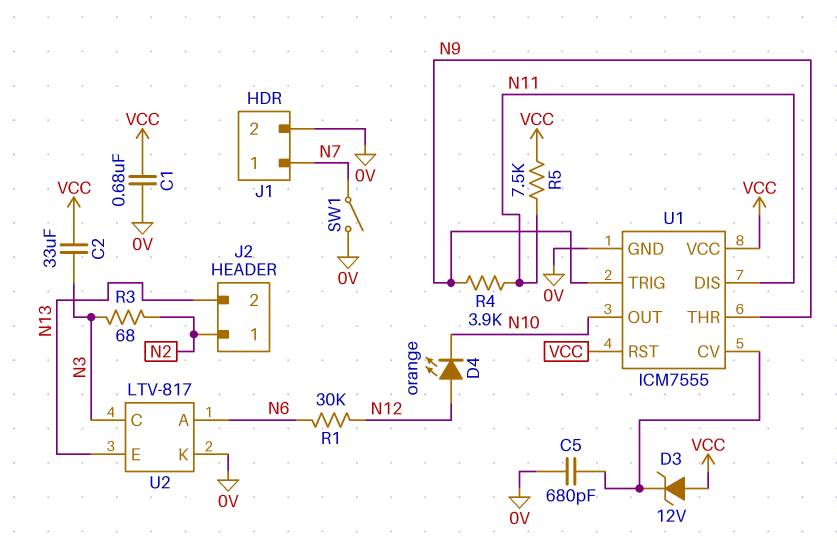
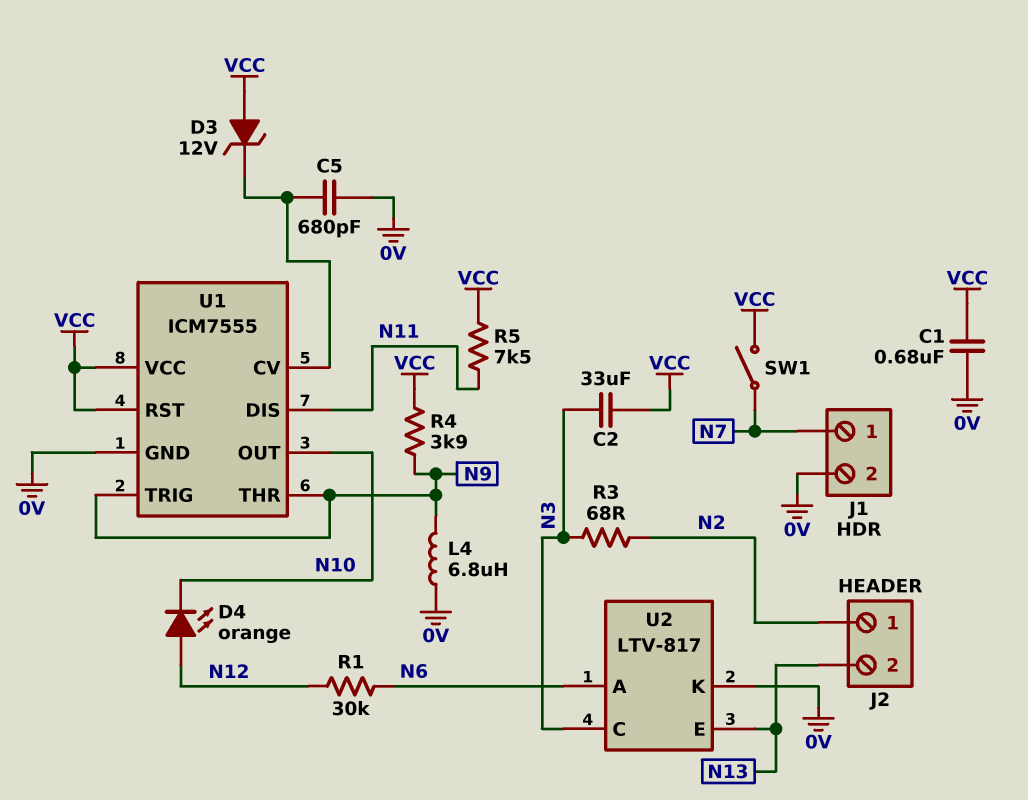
L4: none -> 6.8uH (0V, N9)
R4: 3.9k (N9, N11) -> 3.9k (N9, VCC)
SW1: switch (0V, N7) -> switch (N7, VCC)

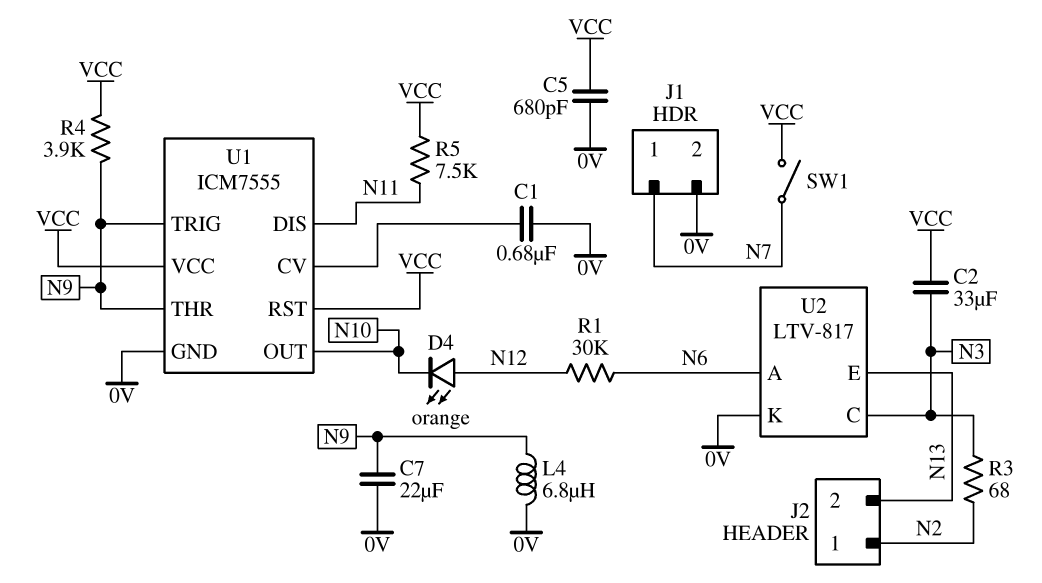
C1: 680nF (0V, VCC) -> 680nF (0V, U1/CV)
C5: 680pF (0V, U1/CV) -> 680pF (0V, VCC)
C7: none -> 22uF (0V, N9)
D3: zener 12V (A VCC, K U1/CV) -> none

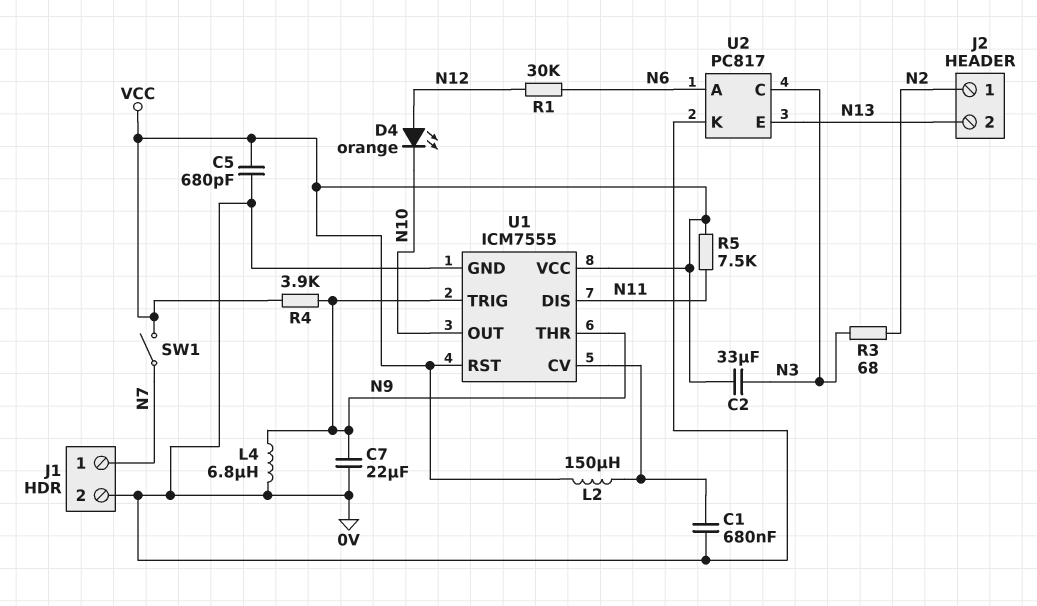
L2: none -> 150uH (U1/CV, VCC)
U2: LTV-817 -> PC817

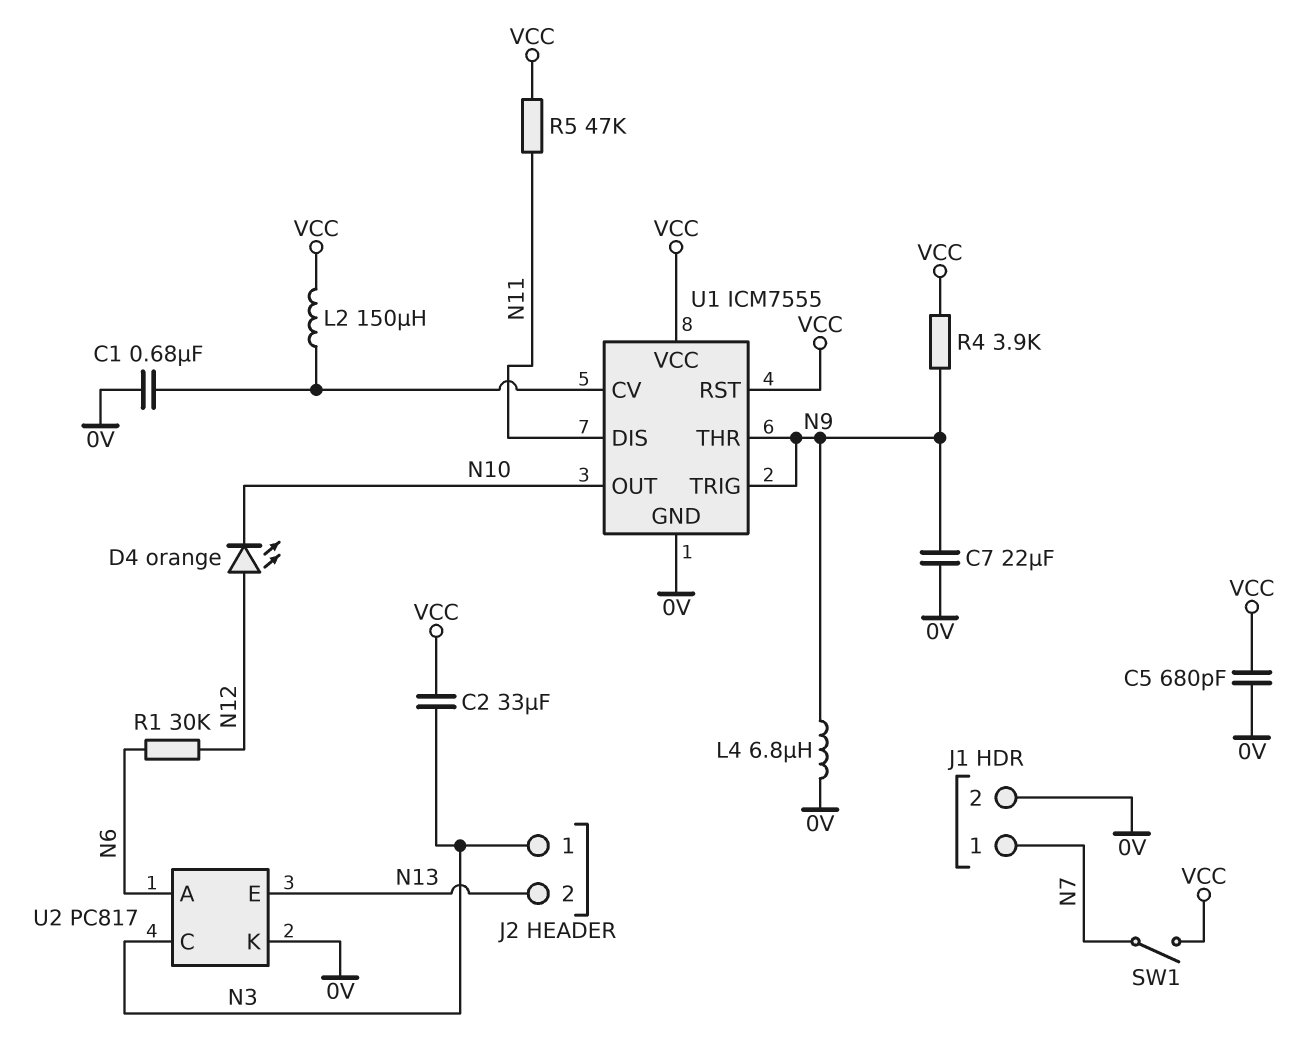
J2 pin 1: N2 -> N3
R3: 68 (N2, N3) -> none
R5: 7.5k (N11, VCC) -> 47k (N11, VCC)

